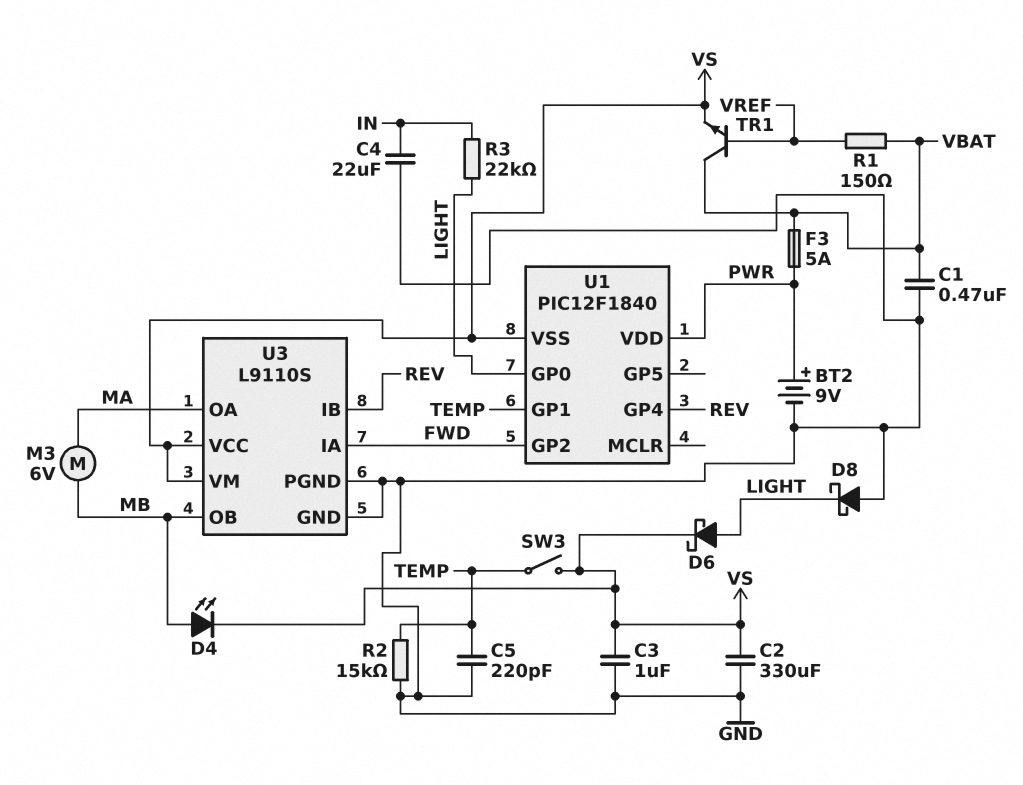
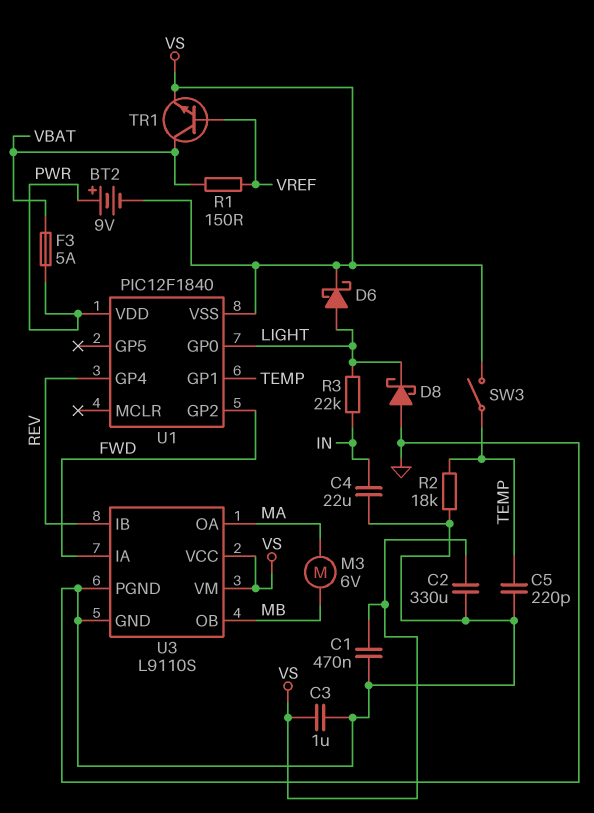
BT2: 9V (plus PWR, minus GND) -> 9V (plus PWR, minus VS)
C1: 470nF (GND, VBAT) -> 470nF (GND, VS)
D4: LED (A MB, K VS) -> none
R2: 15k (GND, TEMP) -> 18k (GND, TEMP)

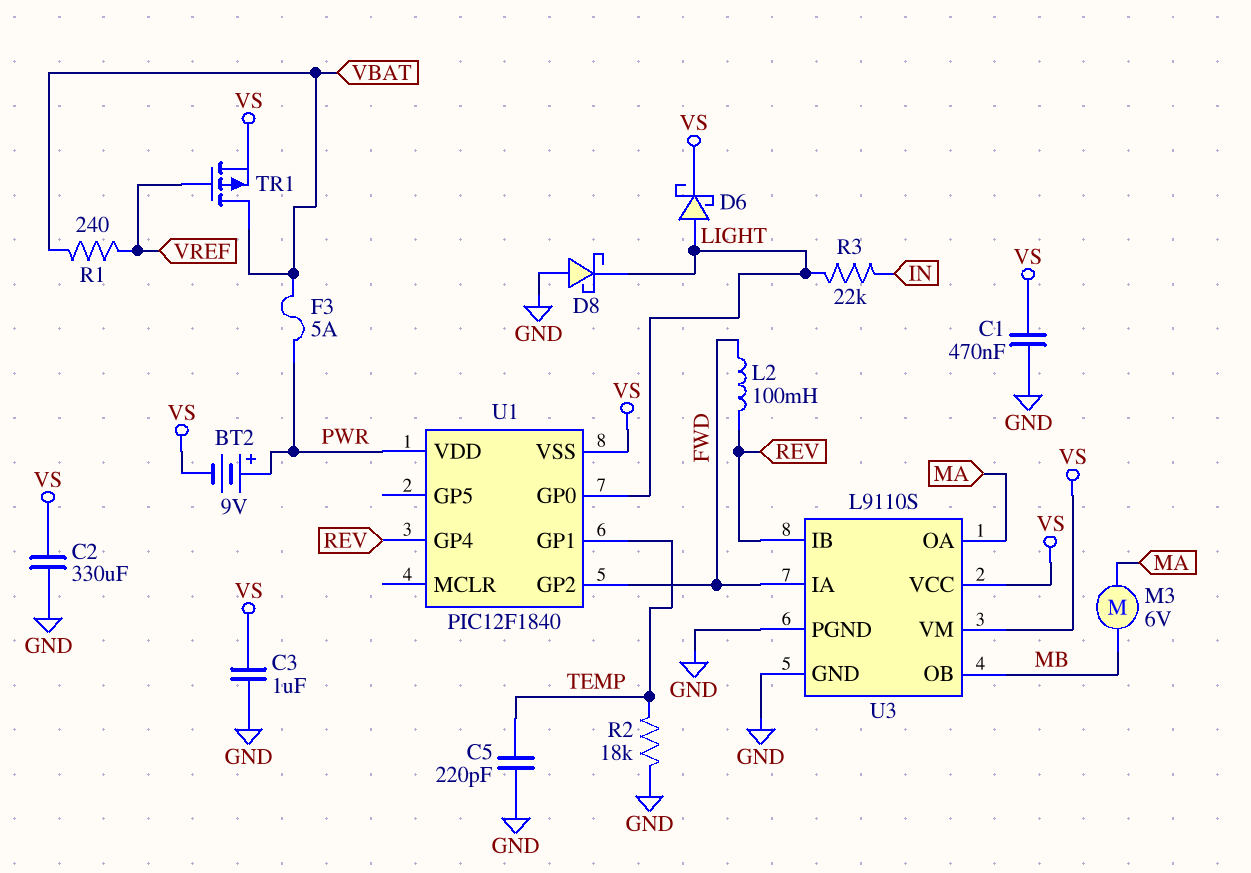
C4: 22uF (GND, IN) -> none
L2: none -> 100mH (FWD, REV)
R1: 150 (VBAT, VREF) -> 240 (VBAT, VREF)
SW3: switch (TEMP, VS) -> none
TR1: NPN (B VREF, C VBAT, E VS) -> PMOS (G VREF, D VBAT, S VS)

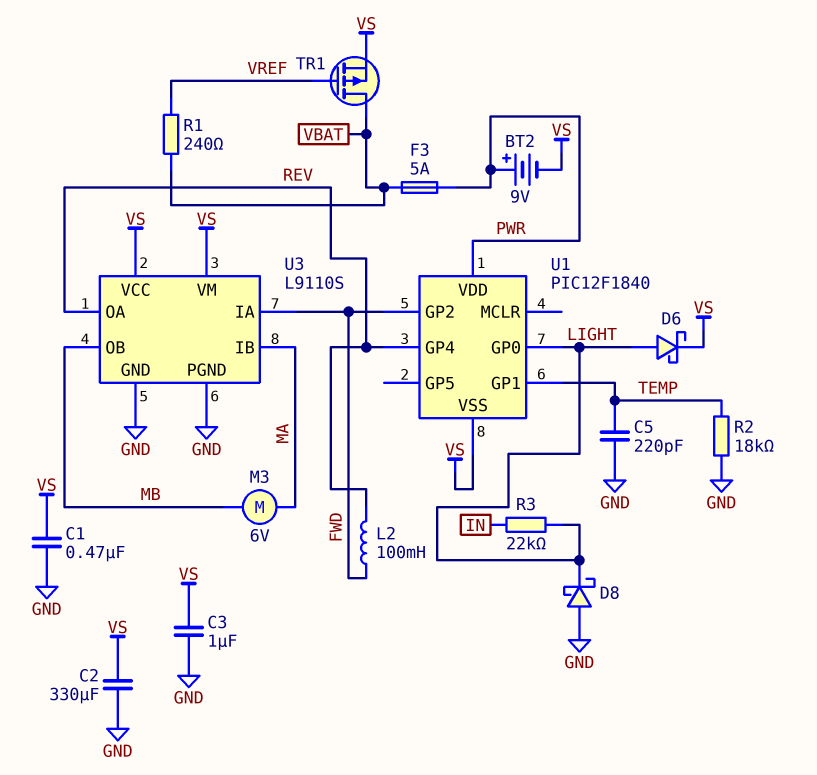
U3 pin IB: REV -> MA
U3 pin OA: MA -> REV

